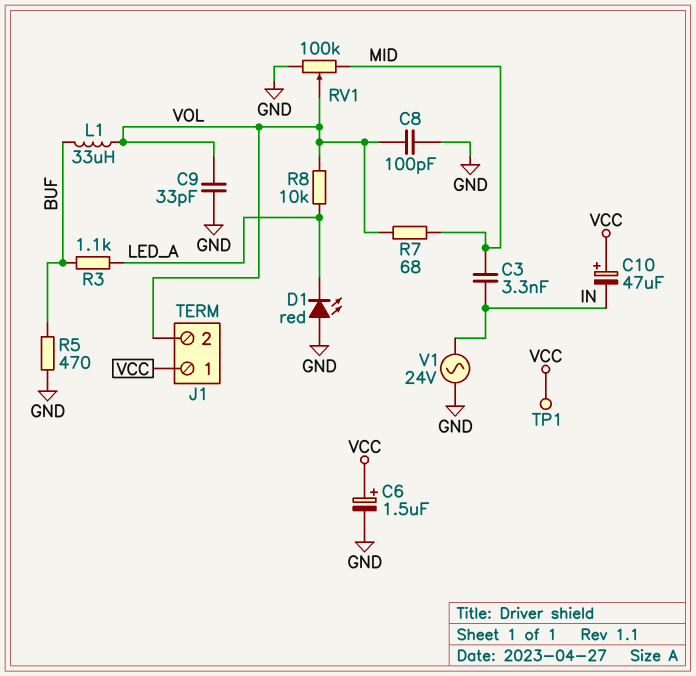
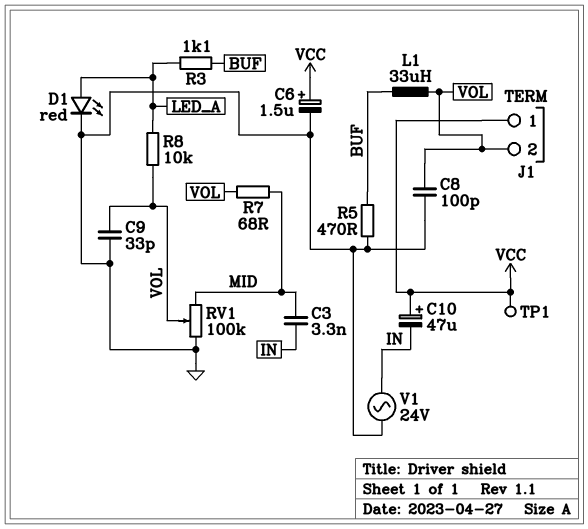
D1: LED red (A GND, K LED_A) -> LED red (A LED_A, K GND)

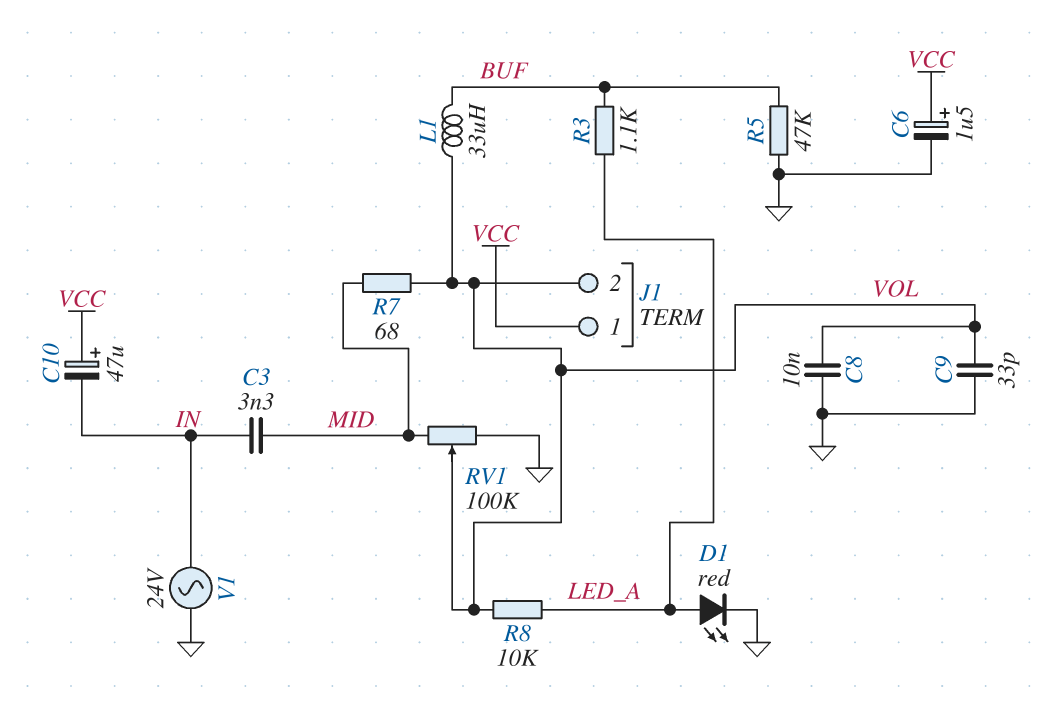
C8: 100pF (GND, VOL) -> 10nF (GND, VOL)
R5: 470 (BUF, GND) -> 47k (BUF, GND)
TP1: test point (VCC) -> none

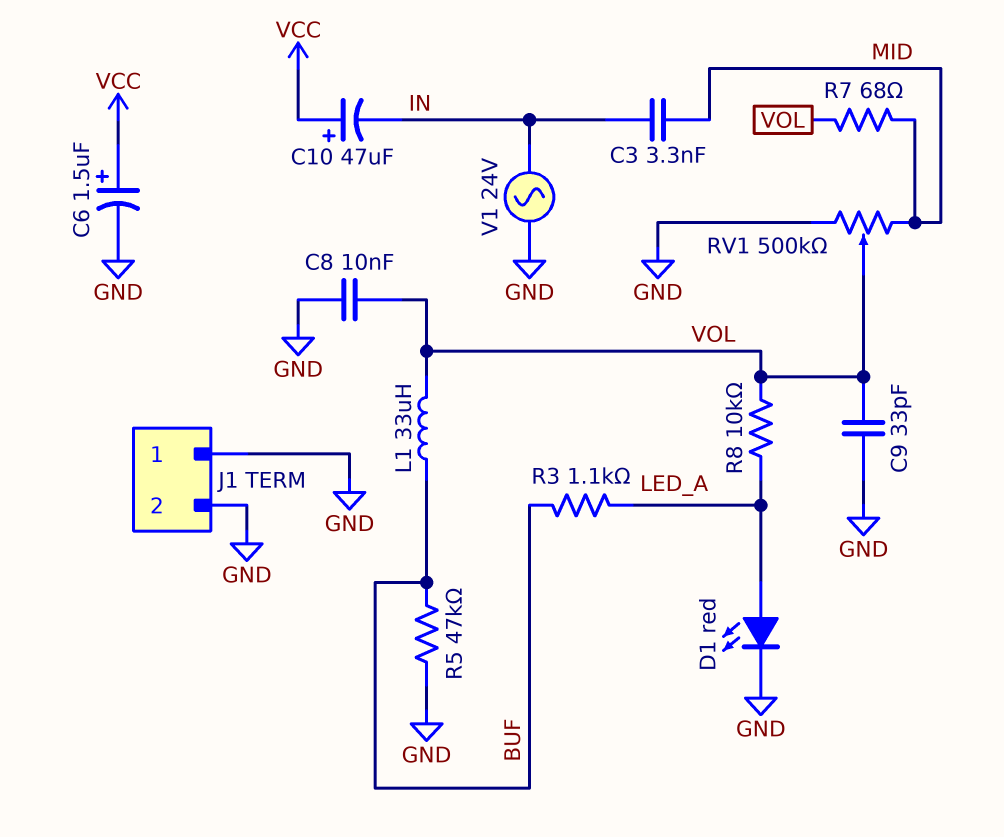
J1 pin 1: VCC -> GND
J1 pin 2: VOL -> GND
RV1: 100k (GND, MID, wiper VOL) -> 500k (GND, MID, wiper VOL)

